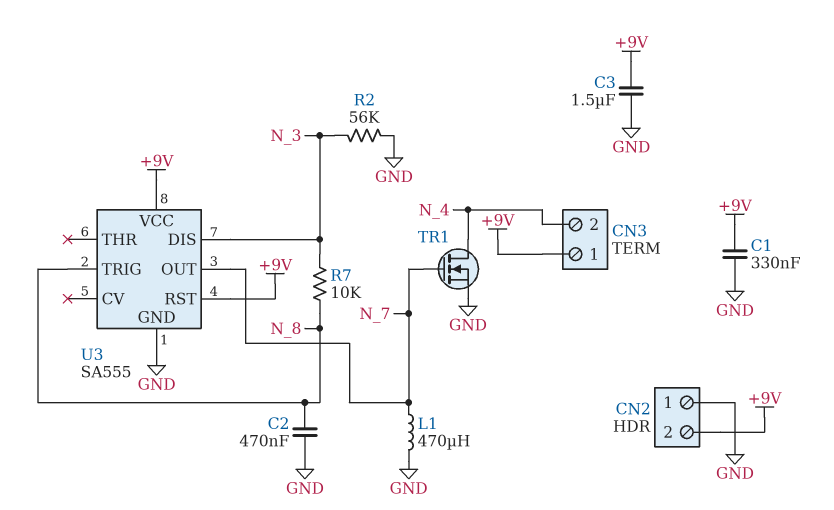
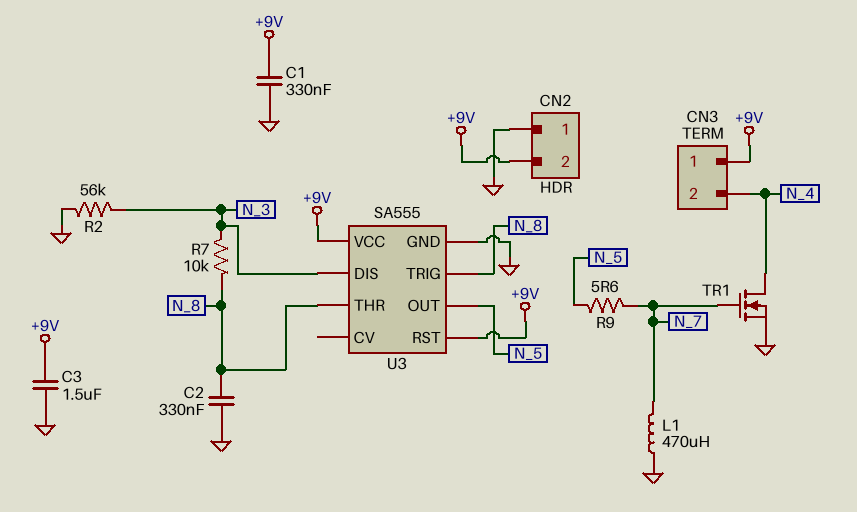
C2: 470nF (GND, N_8) -> 330nF (GND, N_8)
R9: none -> 5.6 (N_5, N_7)
U3 pin OUT: N_7 -> N_5
U3 pin THR: none -> N_8

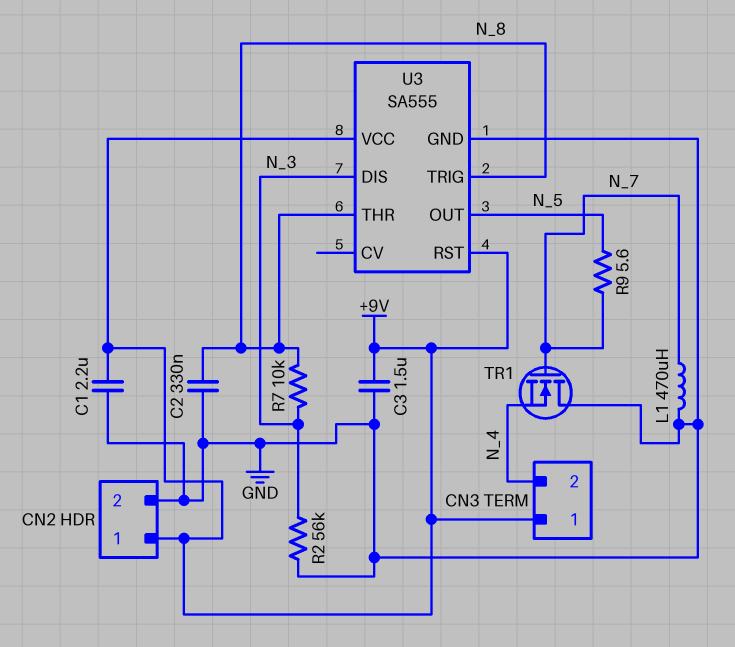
C1: 330nF (+9V, GND) -> 2.2uF (+9V, GND)
CN2 pin 1: GND -> +9V
CN2 pin 2: +9V -> GND
TR1: NMOS (G N_7, D N_4, S GND) -> NMOS (G N_7, D GND, S N_4)

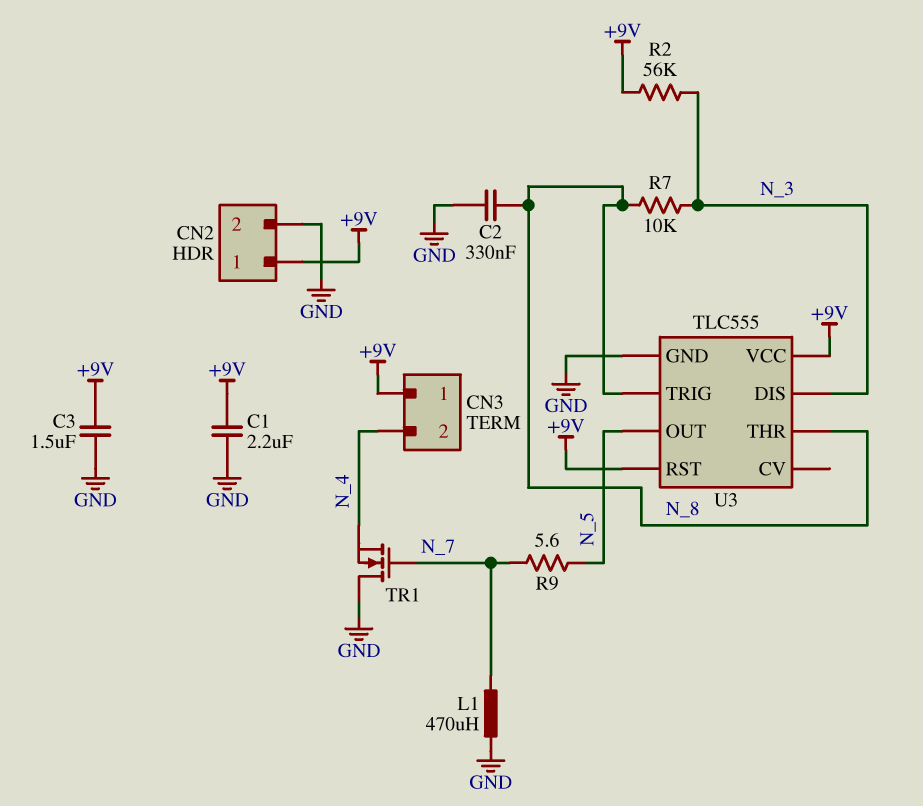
R2: 56k (GND, N_3) -> 56k (+9V, N_3)
U3: SA555 -> TLC555

